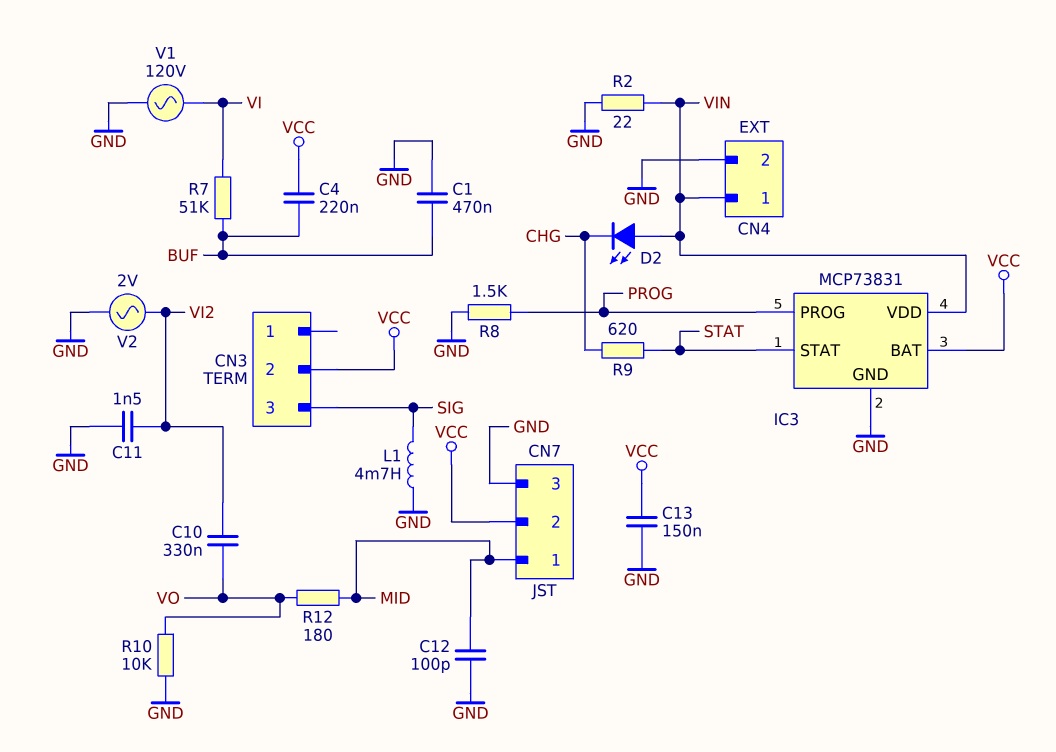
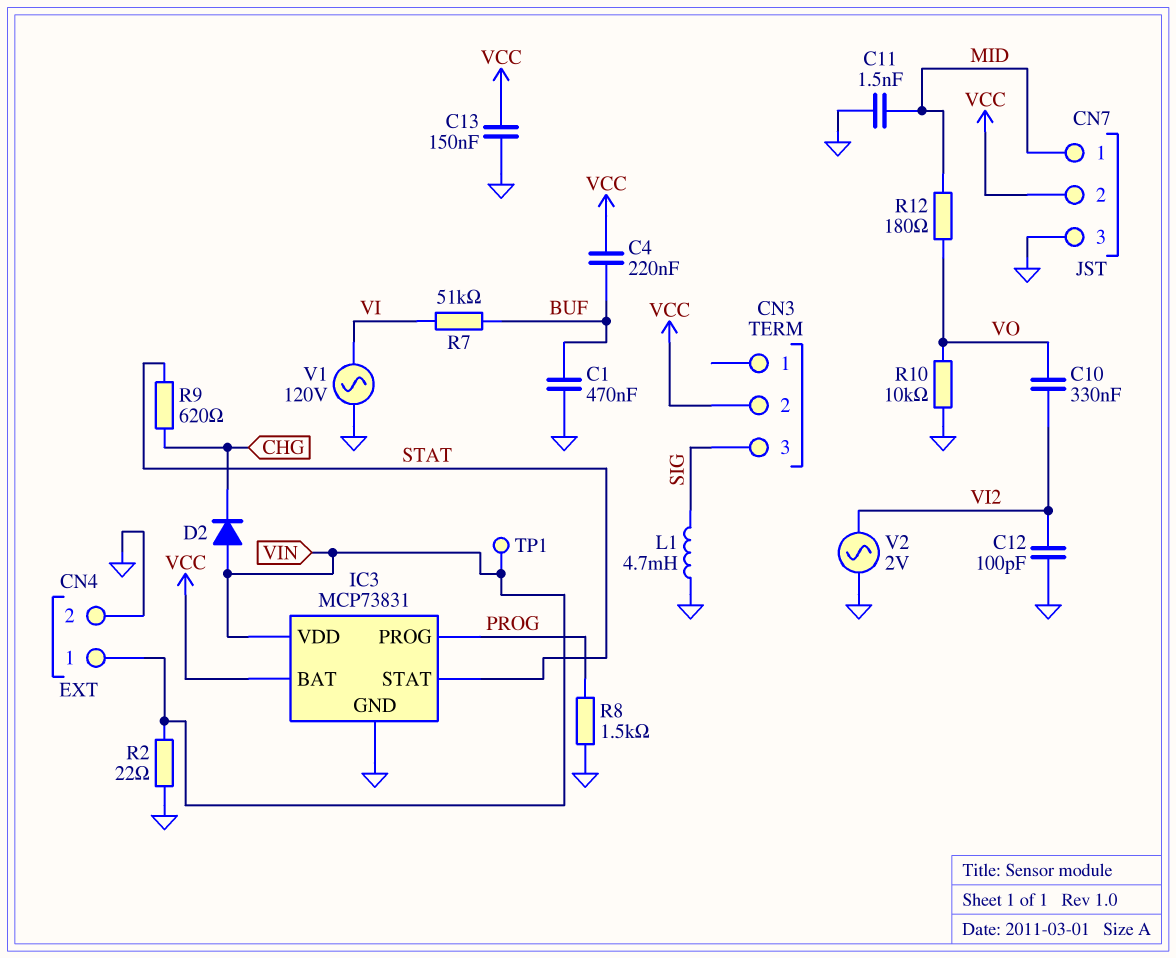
C11: 1.5nF (GND, VI2) -> 1.5nF (GND, MID)
C12: 100pF (GND, MID) -> 100pF (GND, VI2)
D2: LED (A VIN, K CHG) -> diode (A VIN, K CHG)
TP1: none -> test point (VIN)

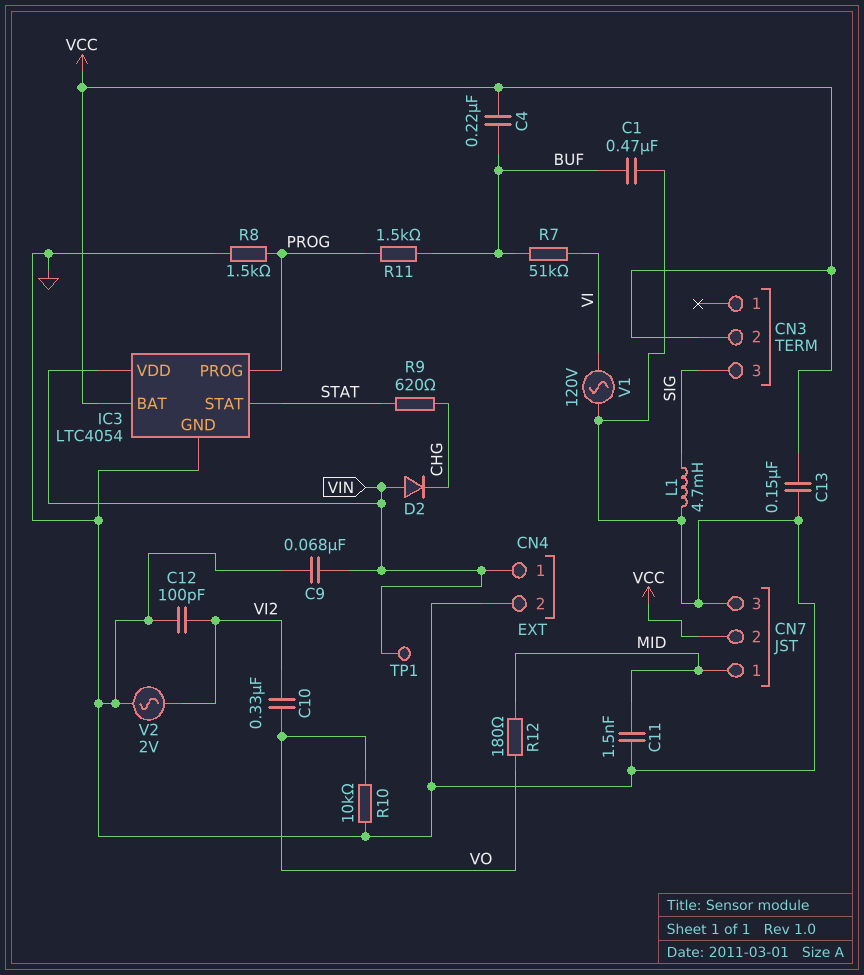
C9: none -> 68nF (GND, VIN)
IC3: MCP73831 -> LTC4054
R2: 22 (GND, VIN) -> none
R11: none -> 1.5k (BUF, PROG)

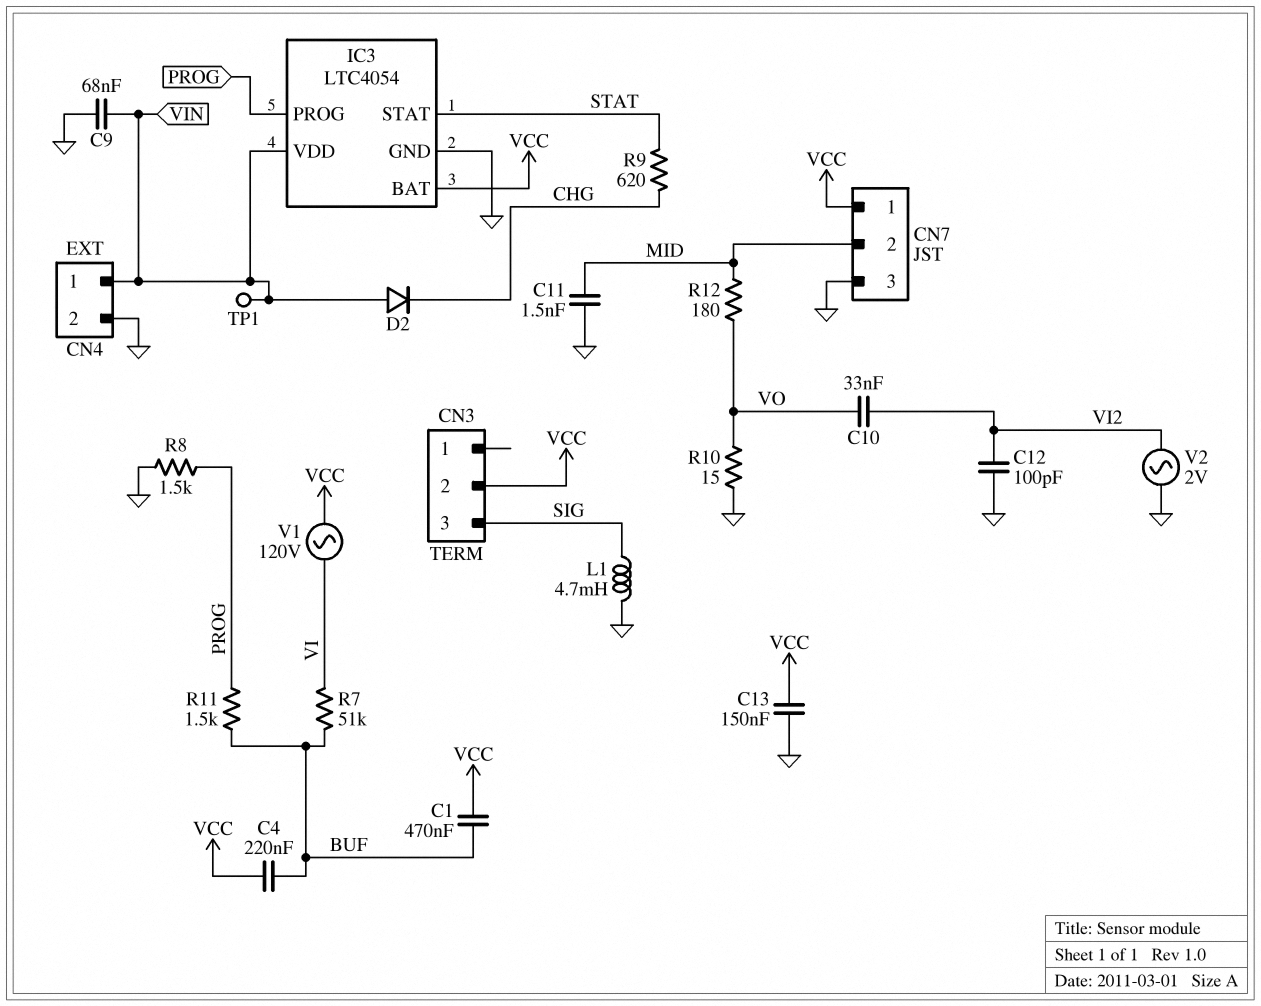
C1: 470nF (BUF, GND) -> 470nF (BUF, VCC)
C10: 330nF (VI2, VO) -> 33nF (VI2, VO)
CN7 pin 1: MID -> VCC
CN7 pin 2: VCC -> MID
R10: 10k (GND, VO) -> 15 (GND, VO)
V1: AC 120V (GND, VI) -> AC 120V (VCC, VI)

